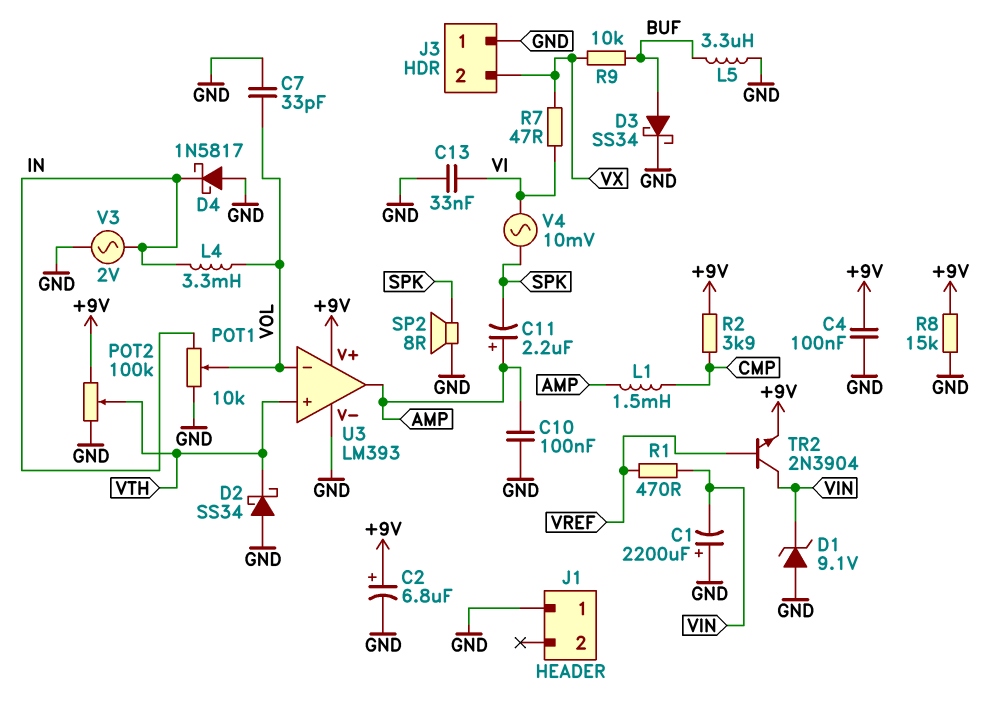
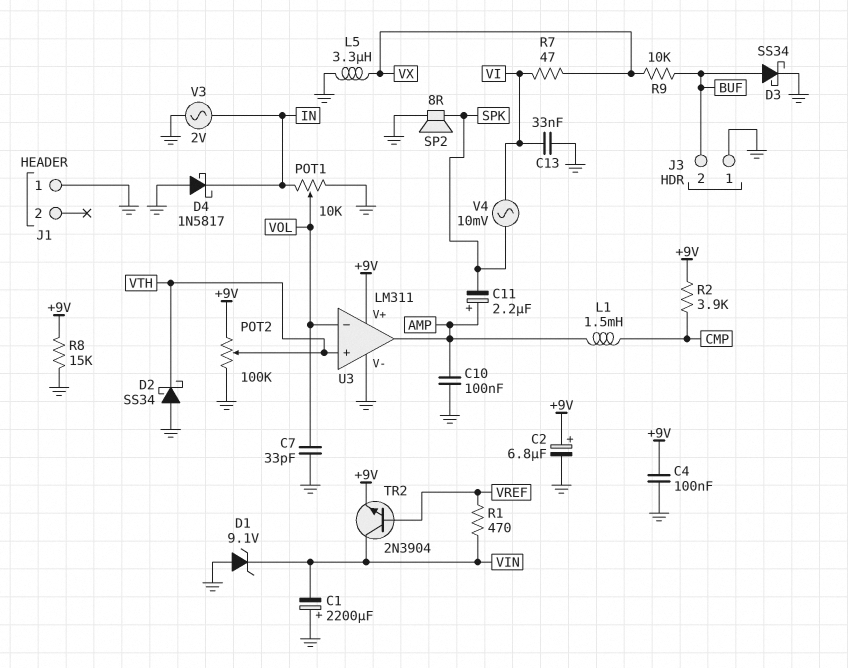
J3 pin 2: VX -> BUF
L4: 3.3mH (IN, VOL) -> none
L5: 3.3uH (BUF, GND) -> 3.3uH (GND, VX)
U3: LM393 -> LM311

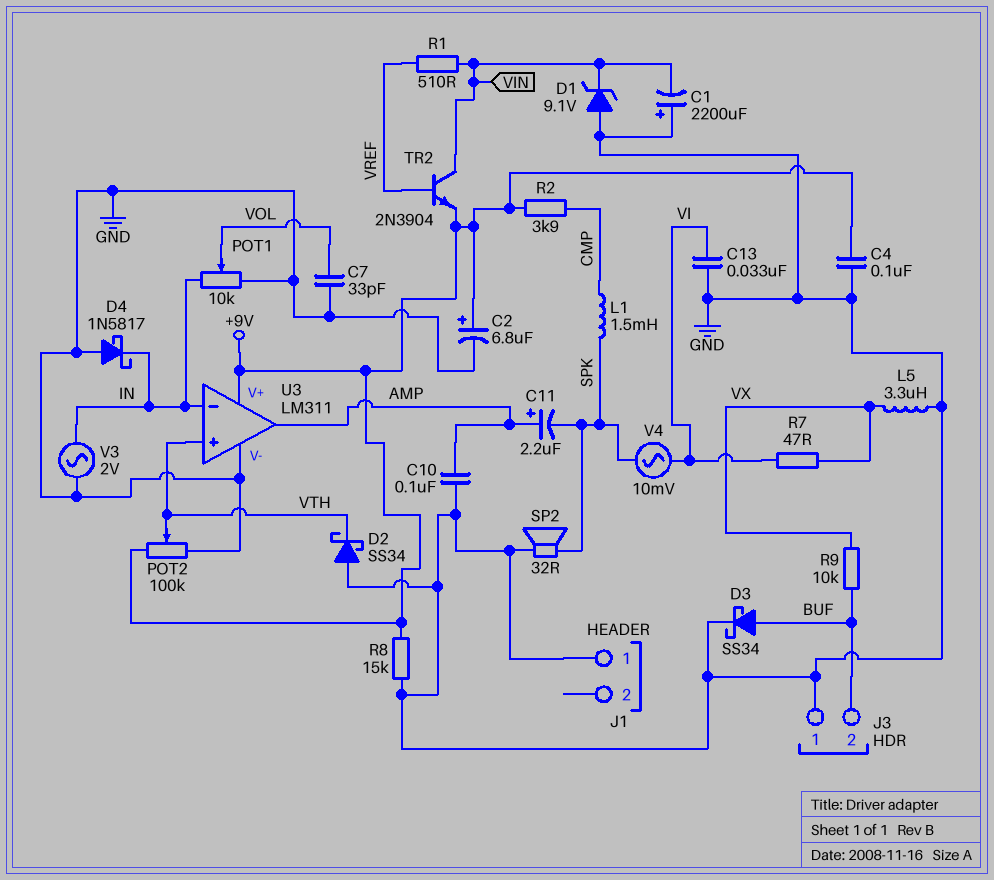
L1: 1.5mH (AMP, CMP) -> 1.5mH (CMP, SPK)
R1: 470 (VIN, VREF) -> 510 (VIN, VREF)
SP2: speaker 8R (GND, SPK) -> speaker 32R (GND, SPK)
U3 pin in-: VOL -> IN

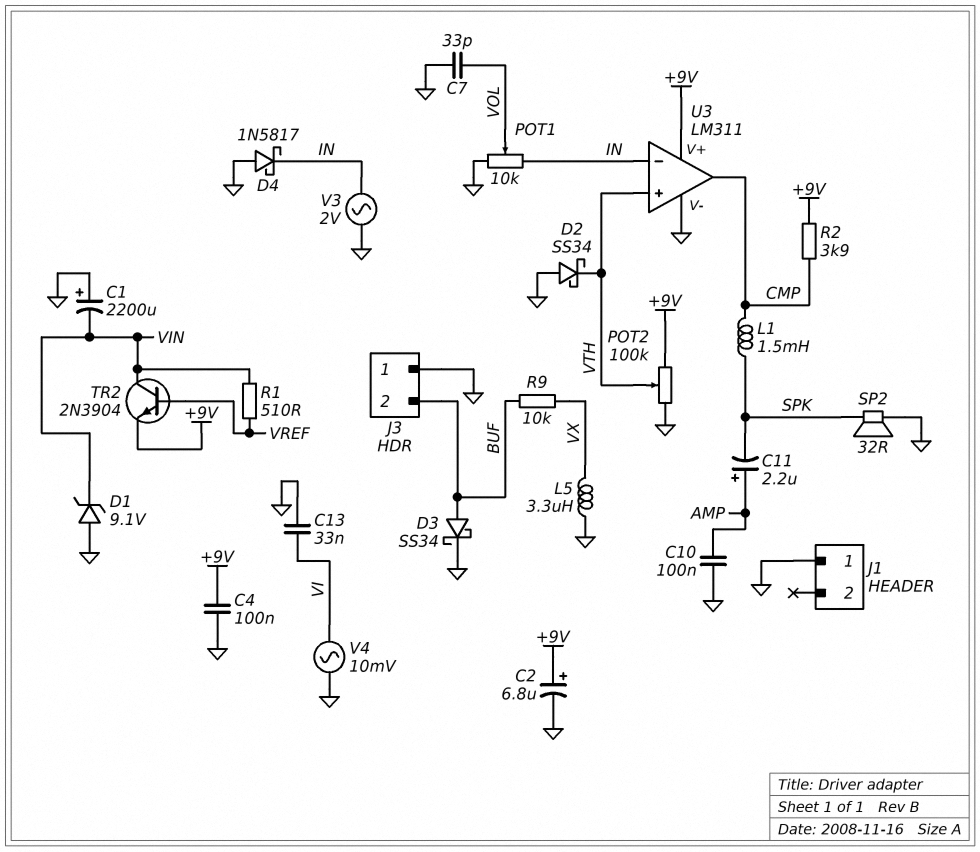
R7: 47 (VI, VX) -> none
R8: 15k (+9V, GND) -> none
U3 pin out: AMP -> CMP
V4: AC 10mV (SPK, VI) -> AC 10mV (GND, VI)

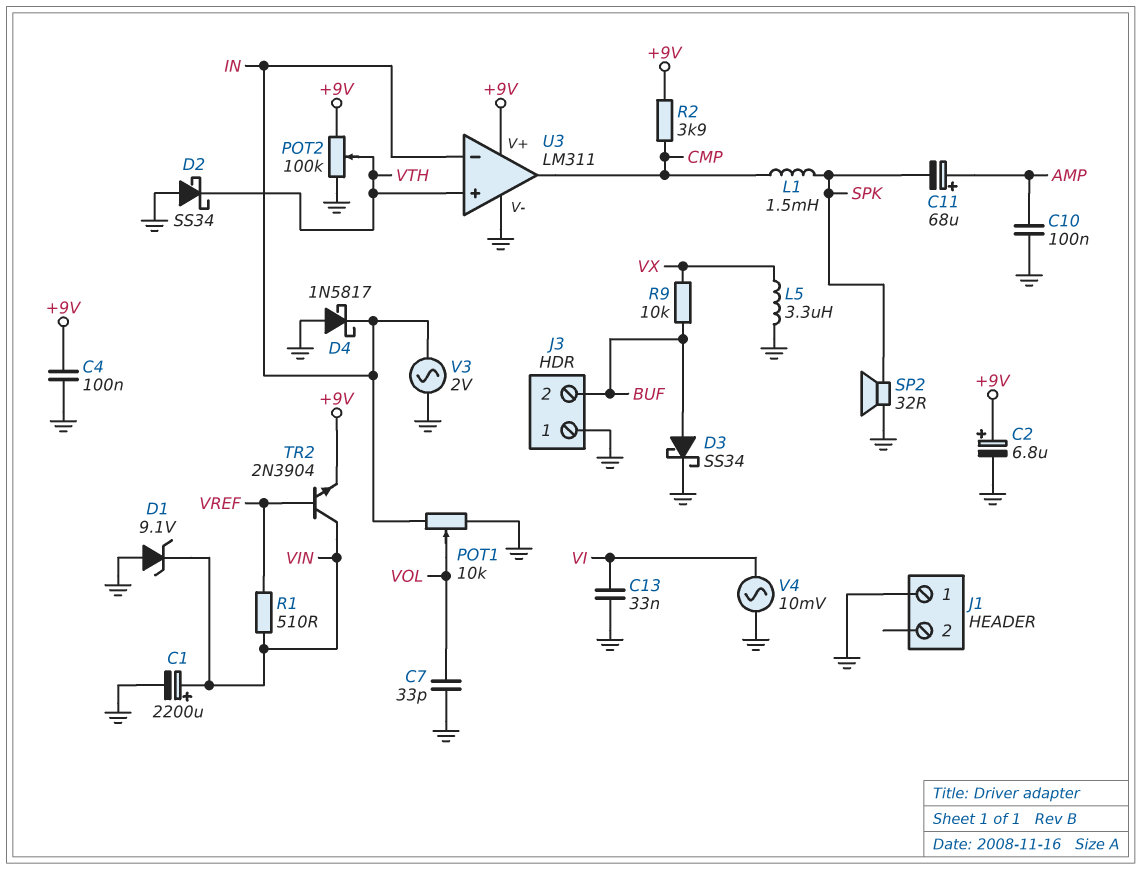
C1: 2200uF (plus GND, minus VIN) -> 2200uF (plus VIN, minus GND)
C11: 2.2uF (plus AMP, minus SPK) -> 68uF (plus AMP, minus SPK)

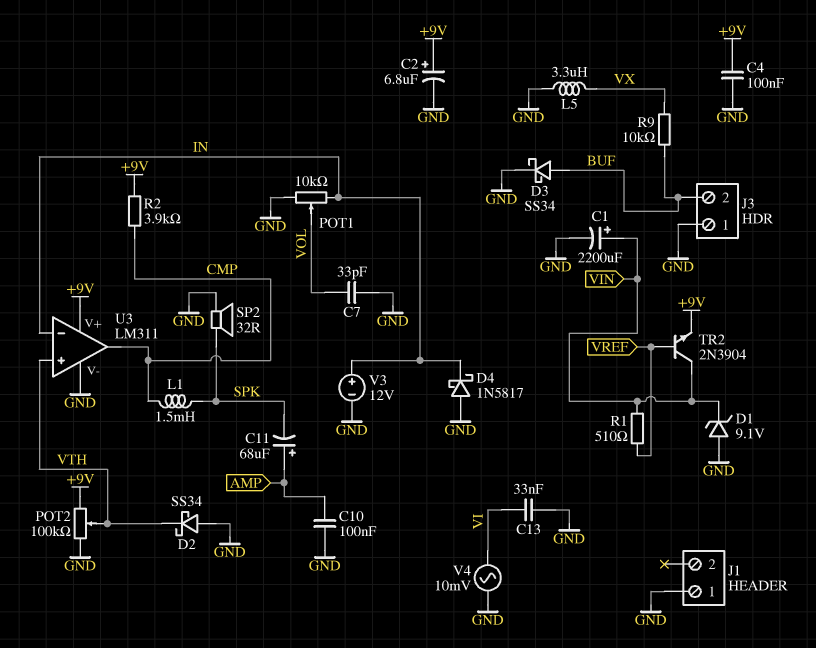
V3: AC 2V (GND, IN) -> 12V (plus IN, minus GND)

